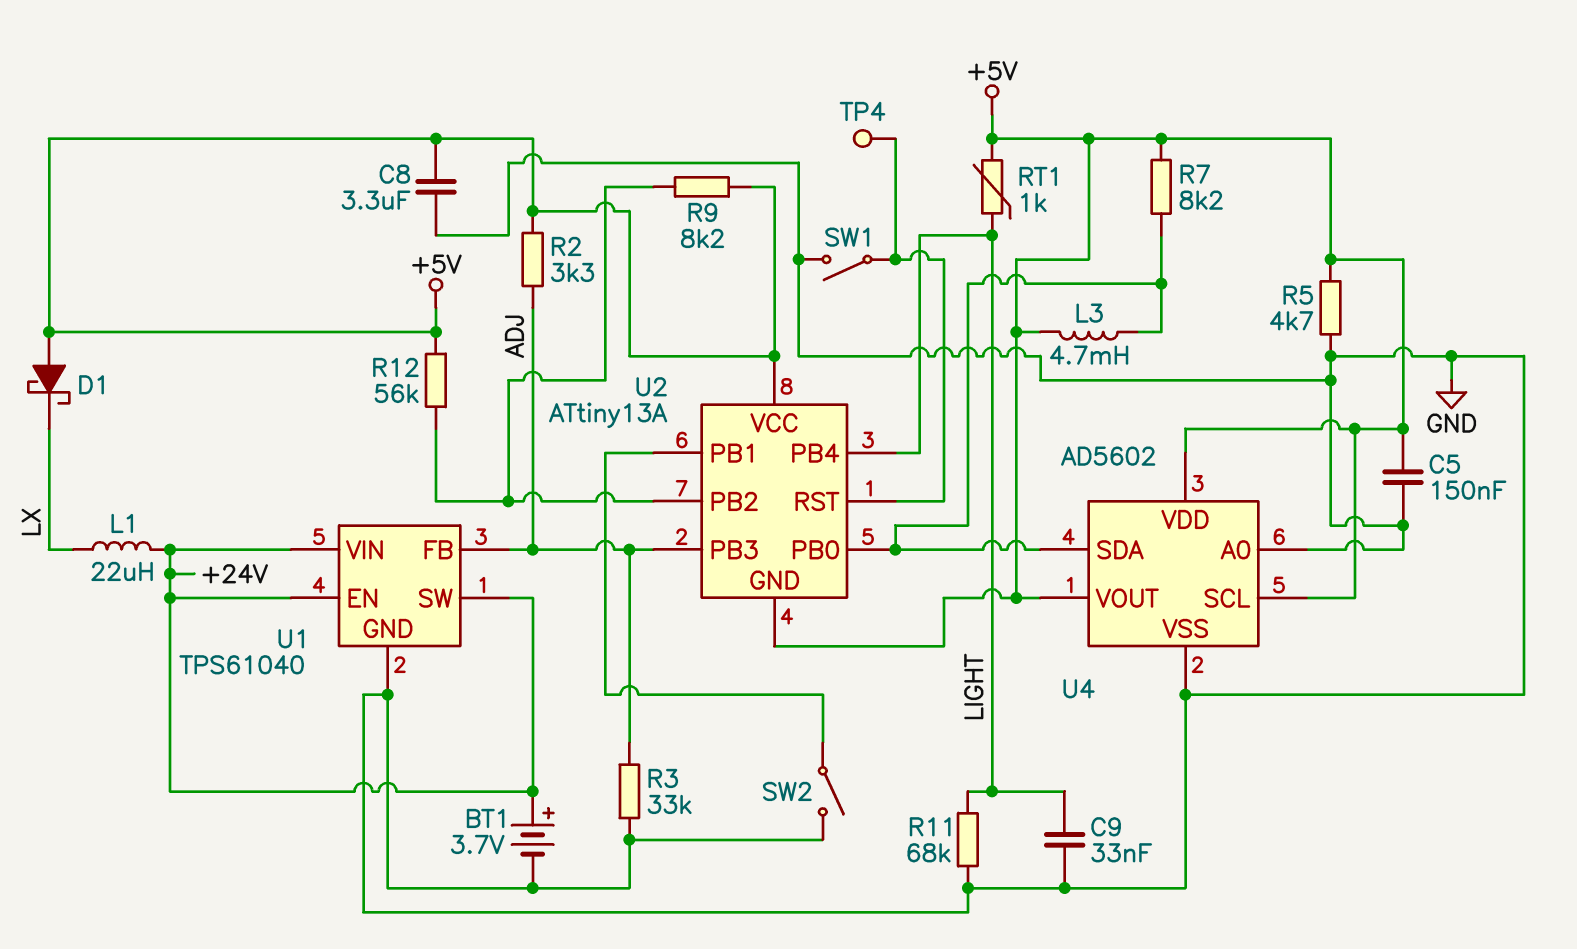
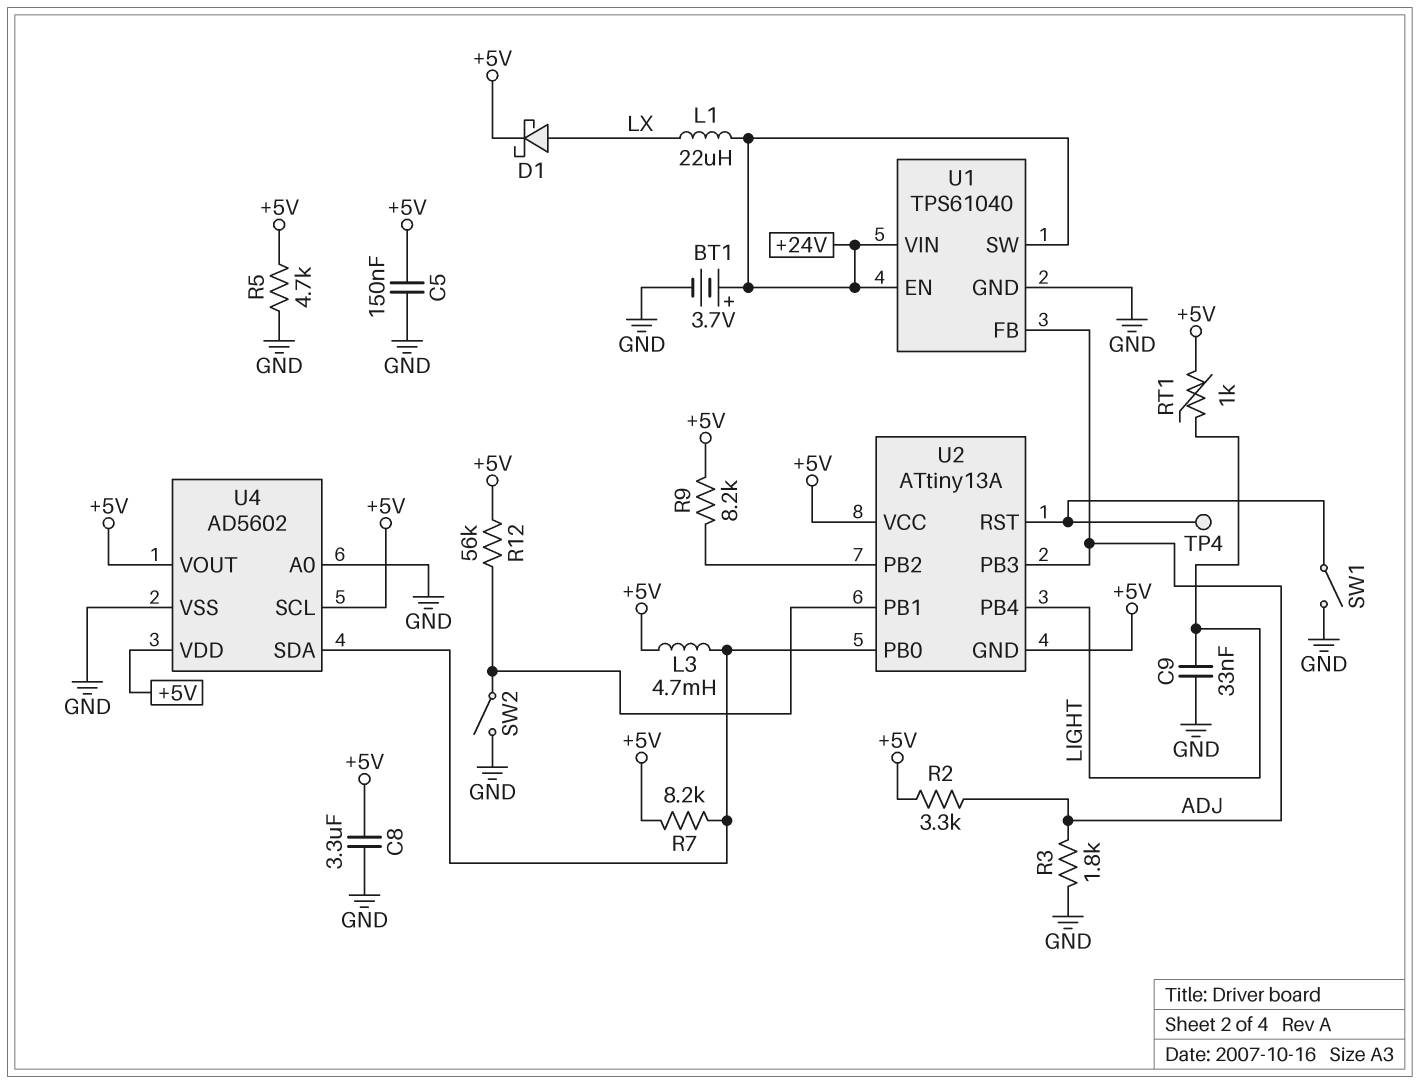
D1: schottky (A +5V, K LX) -> schottky (A LX, K +5V)
R3: 33k (ADJ, GND) -> 1.8k (ADJ, GND)
R11: 68k (GND, LIGHT) -> none
R12: 56k (+5V, U2/PB2) -> 56k (+5V, U2/PB1)

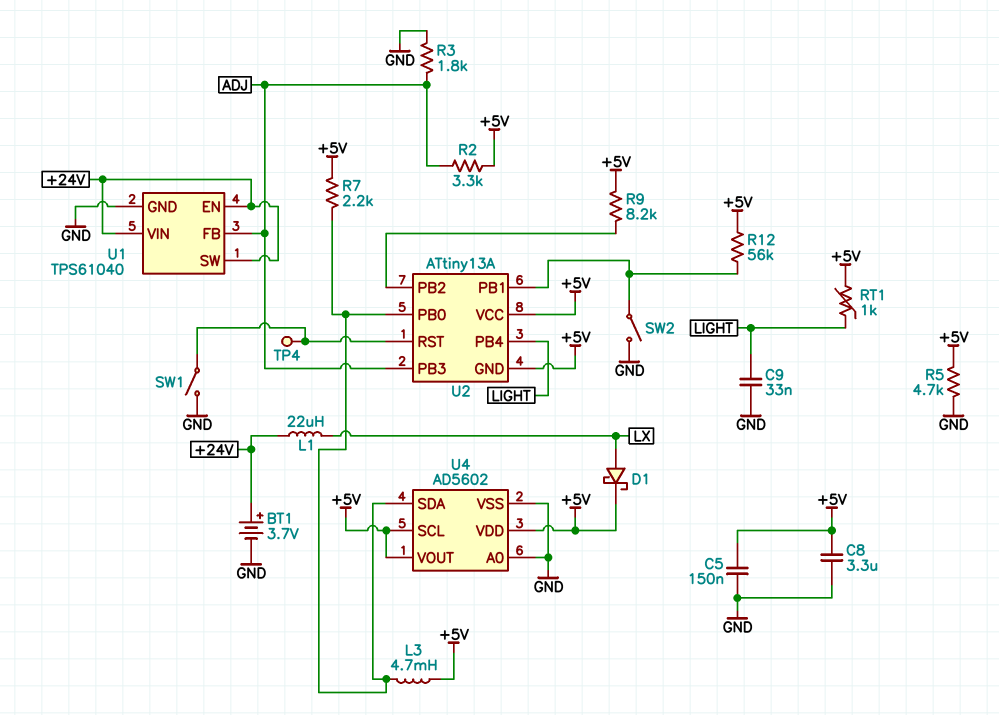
R7: 8.2k (+5V, U2/PB0) -> 2.2k (+5V, U2/PB0)

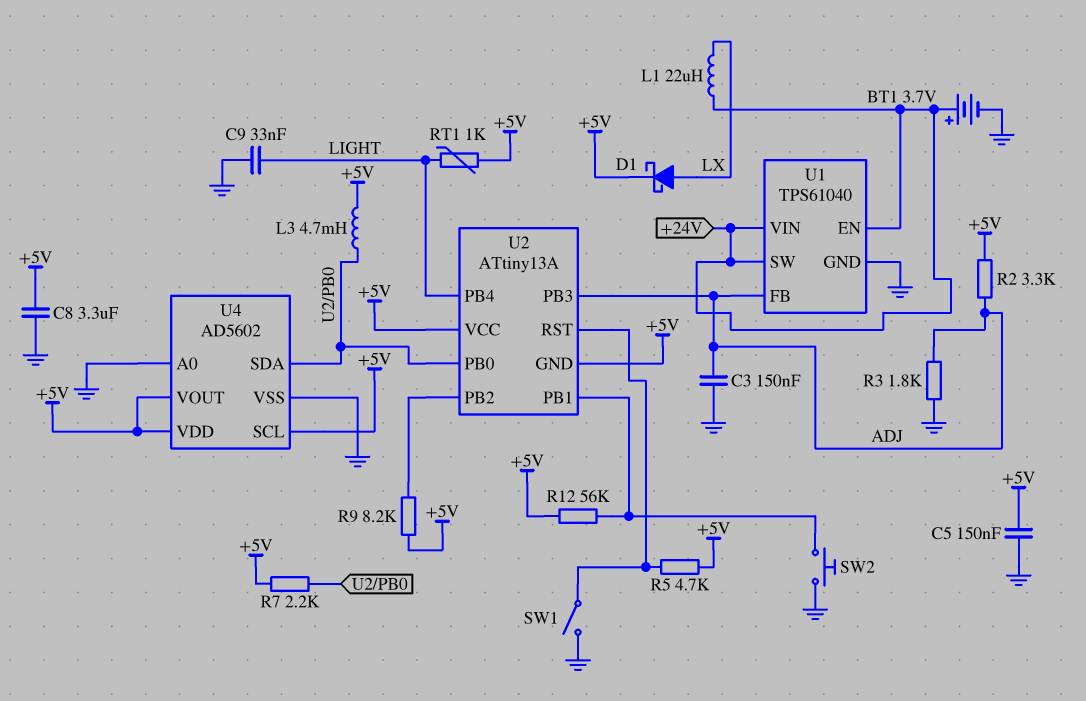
C3: none -> 150nF (ADJ, GND)
R5: 4.7k (+5V, GND) -> 4.7k (+5V, U2/RST)
SW2: switch (GND, U2/PB1) -> button (GND, U2/PB1)
TP4: test point (U2/RST) -> none

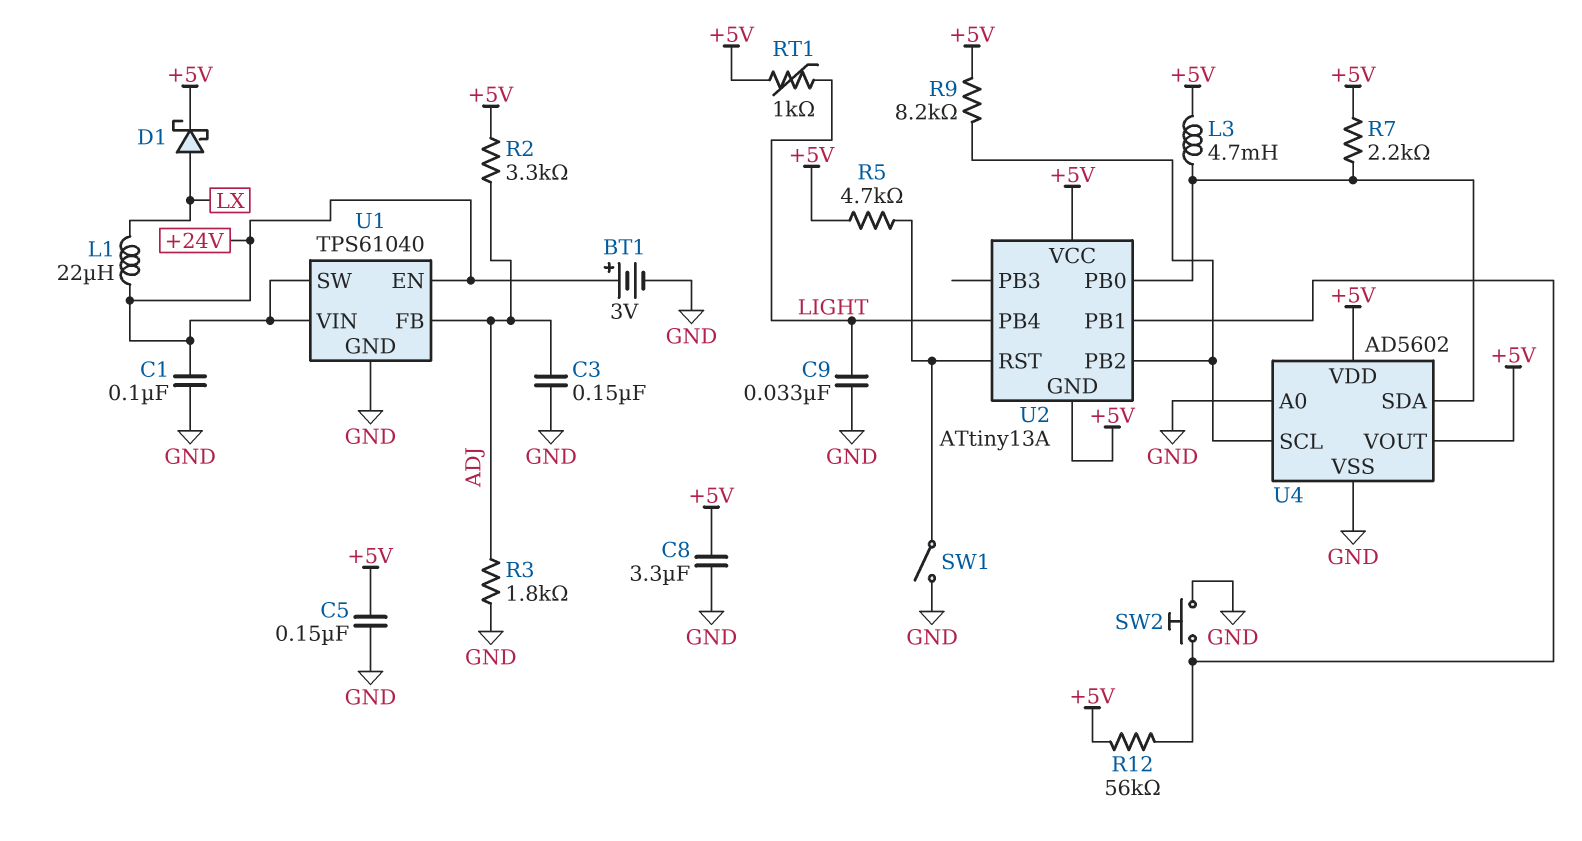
BT1: 3.7V (plus +24V, minus GND) -> 3V (plus +24V, minus GND)
C1: none -> 100nF (+24V, GND)
U2 pin PB3: ADJ -> none
U4 pin SCL: +5V -> U2/PB2

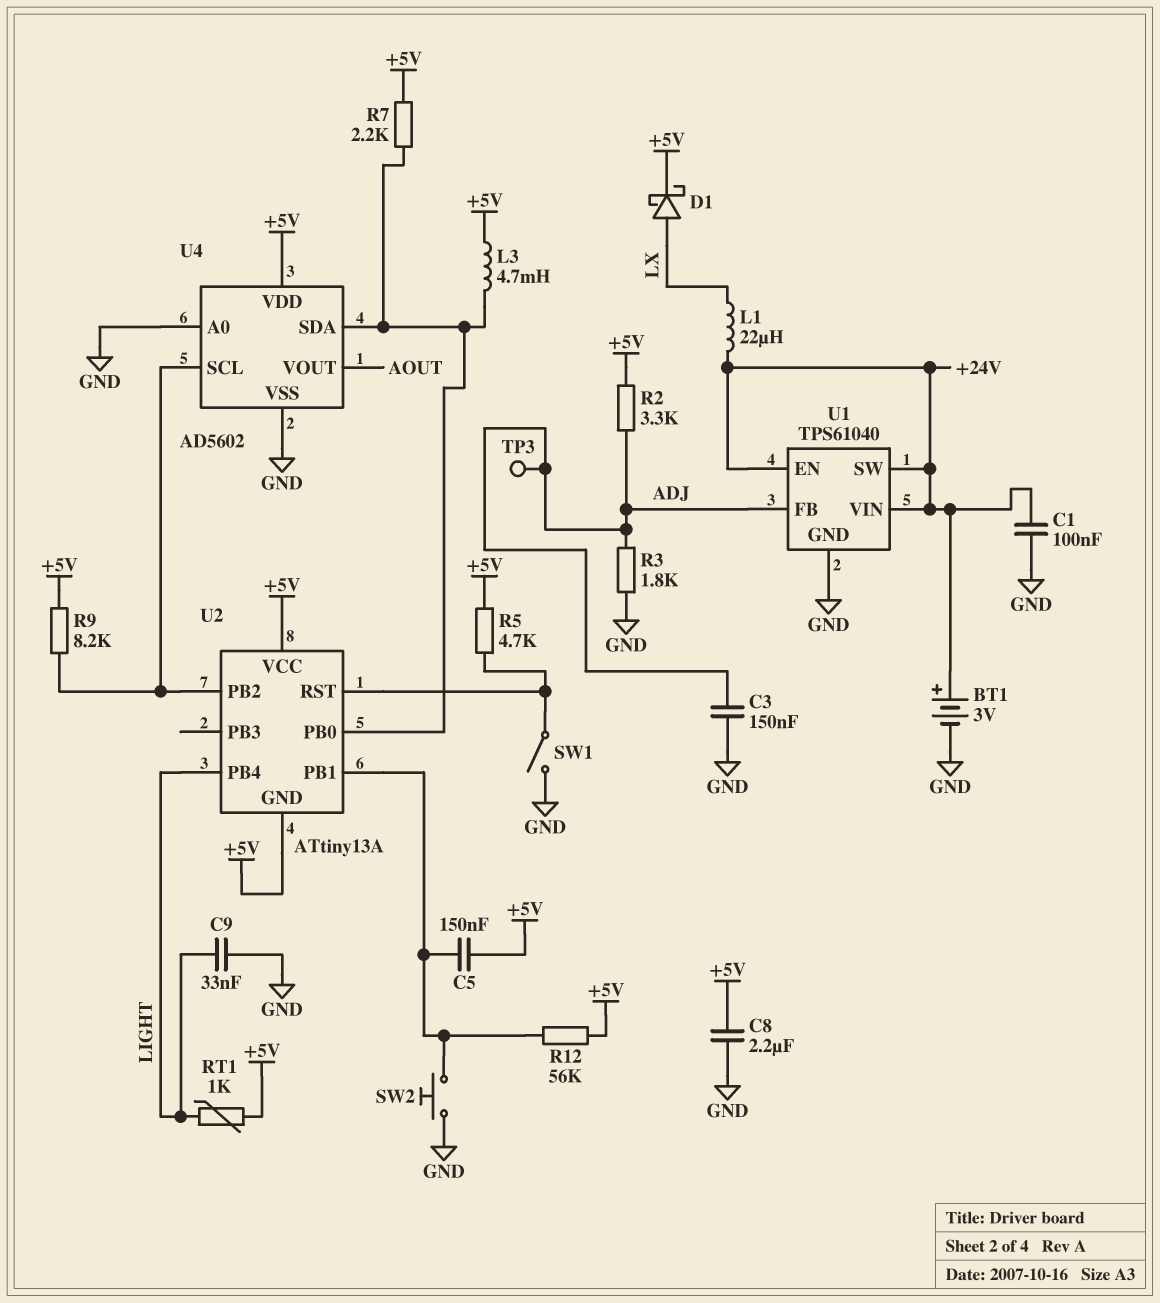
C5: 150nF (+5V, GND) -> 150nF (+5V, U2/PB1)
C8: 3.3uF (+5V, GND) -> 2.2uF (+5V, GND)
TP3: none -> test point (ADJ)
U4 pin VOUT: +5V -> AOUT

